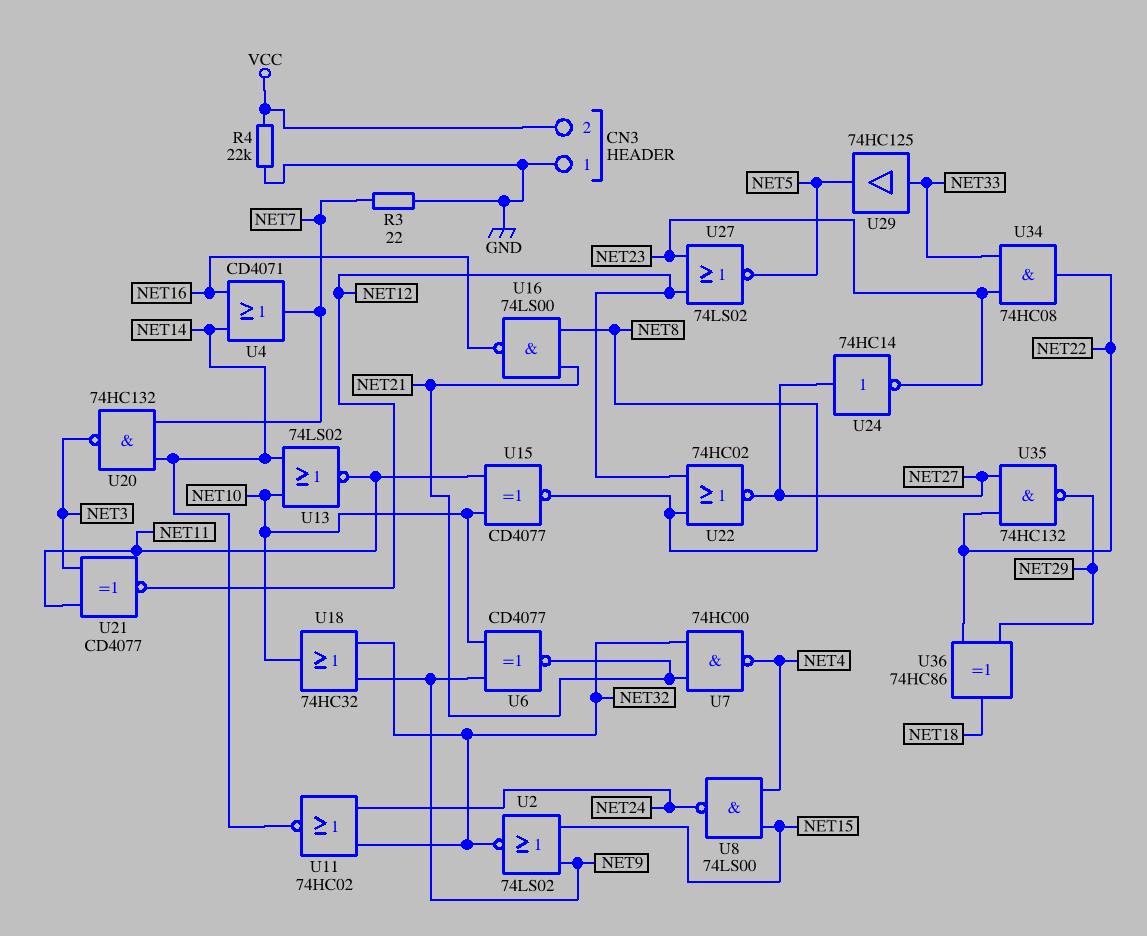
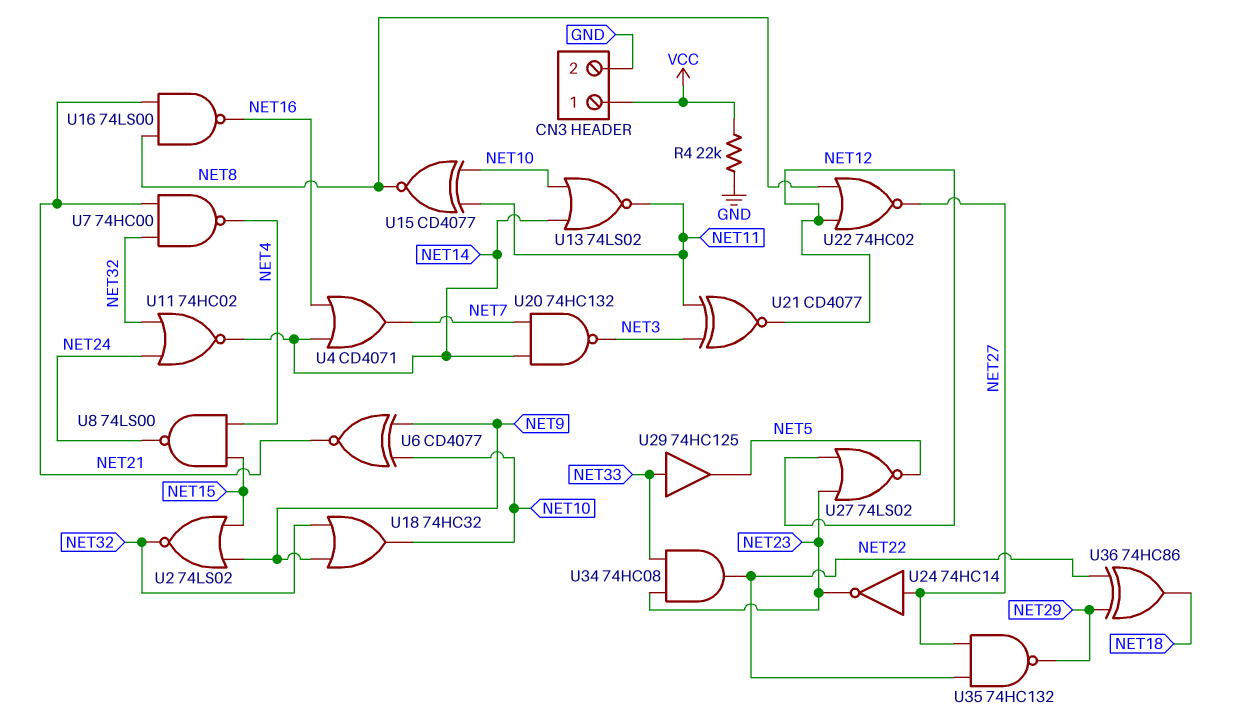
CN3 pin 1: GND -> VCC
CN3 pin 2: VCC -> GND
R3: 22 (GND, NET7) -> none

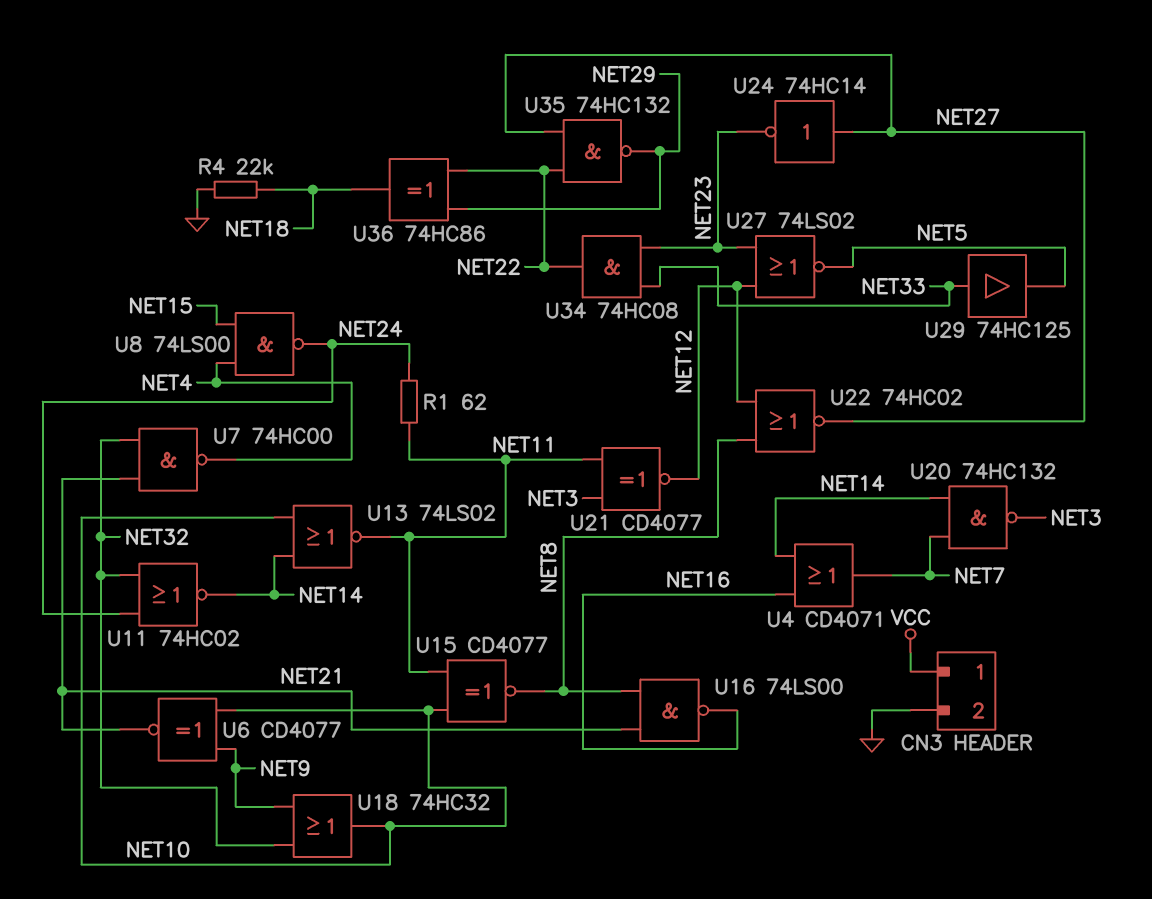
R1: none -> 62 (NET11, NET24)
R4: 22k (GND, VCC) -> 22k (GND, NET18)
U2: NOR 74LS02 (in NET9, in NET15, out NET32) -> none

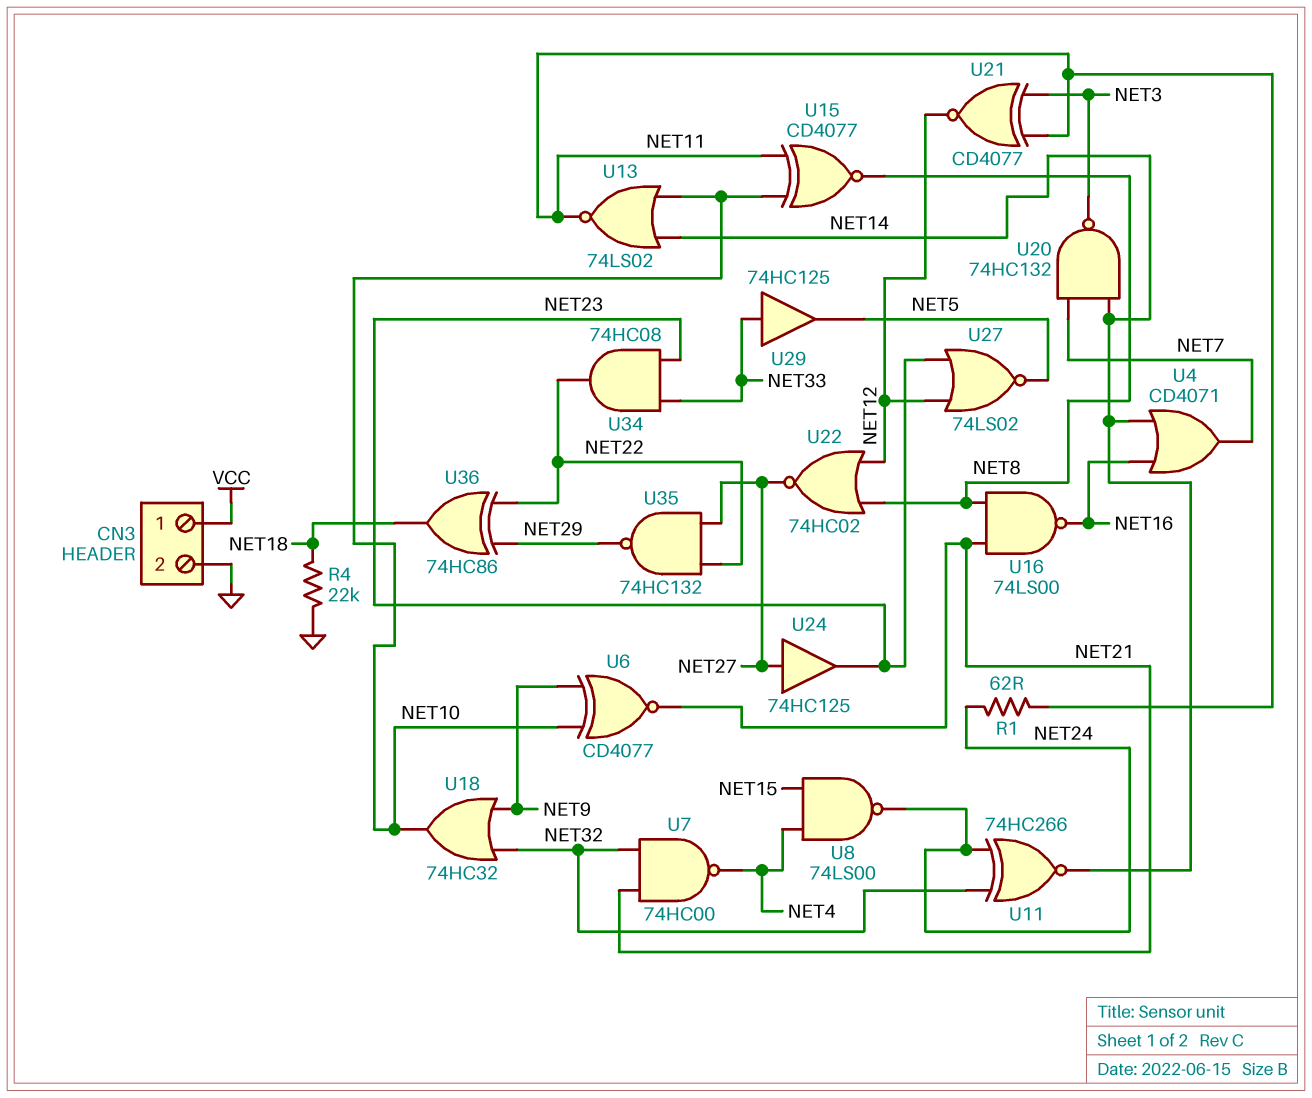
U11: NOR 74HC02 (in NET24, in NET32, out NET14) -> XNOR 74HC266 (in NET24, in NET32, out NET14)
U24: NOT 74HC14 (in NET27, out NET23) -> buffer 74HC125 (in NET27, out NET23)

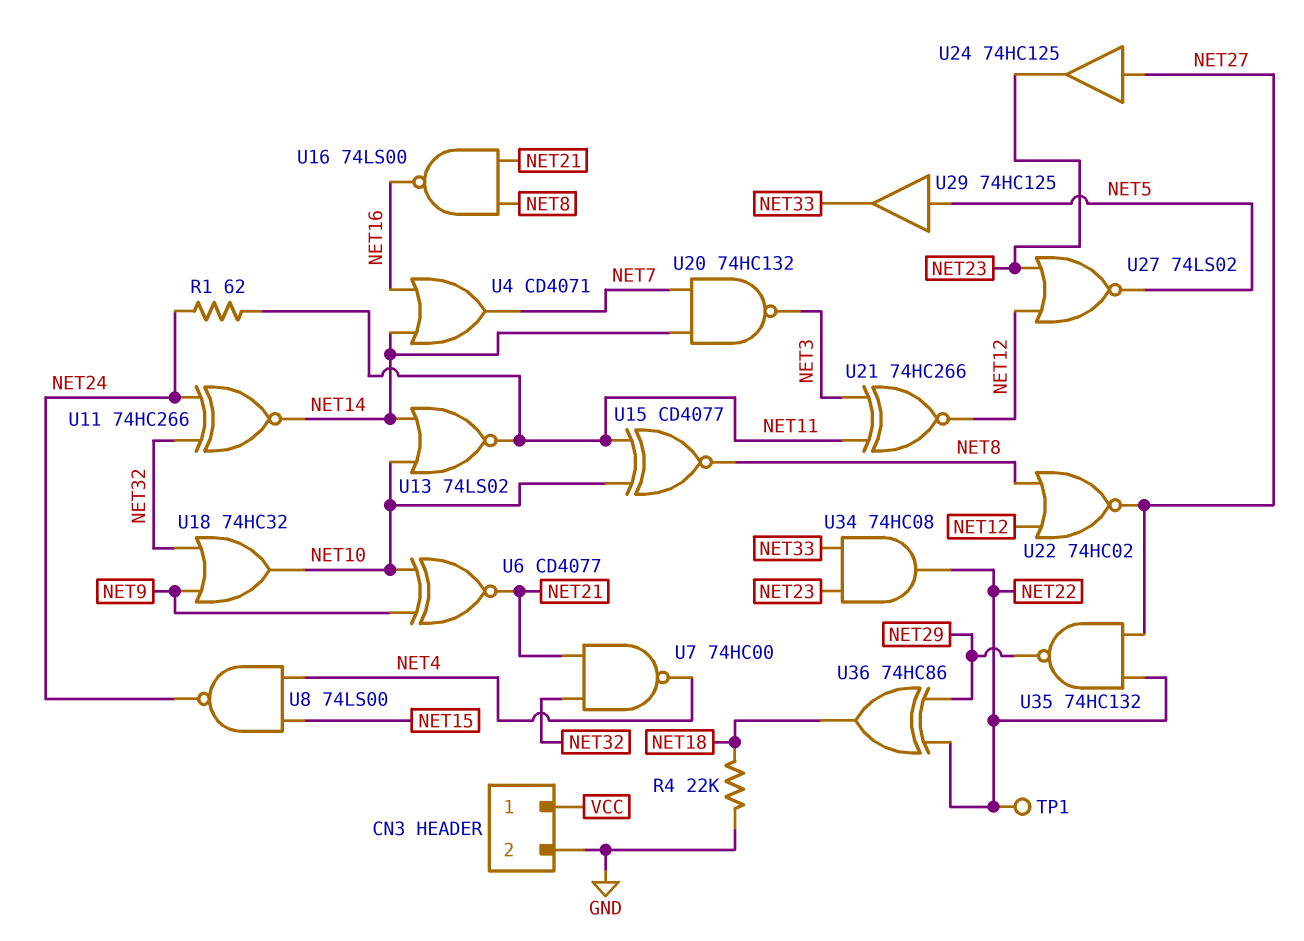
TP1: none -> test point (NET22)
U21: XNOR CD4077 (in NET3, in NET11, out NET12) -> XNOR 74HC266 (in NET3, in NET11, out NET12)
U29: buffer 74HC125 (in NET33, out NET5) -> buffer 74HC125 (in NET5, out NET33)

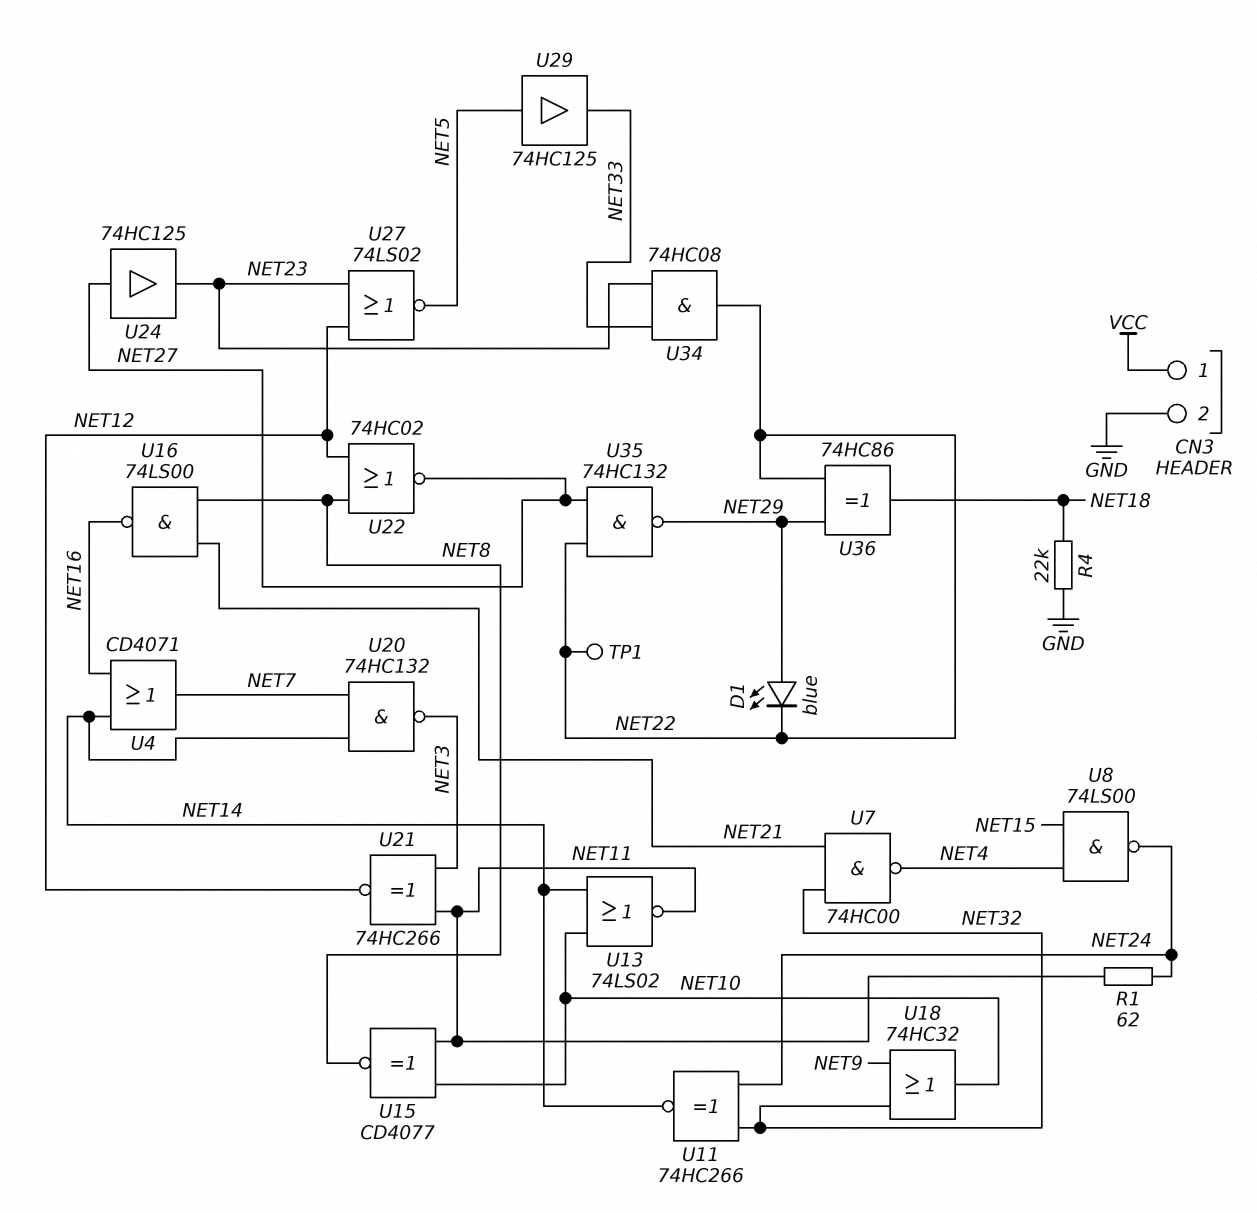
D1: none -> LED blue (A NET29, K NET22)
U6: XNOR CD4077 (in NET9, in NET10, out NET21) -> none

